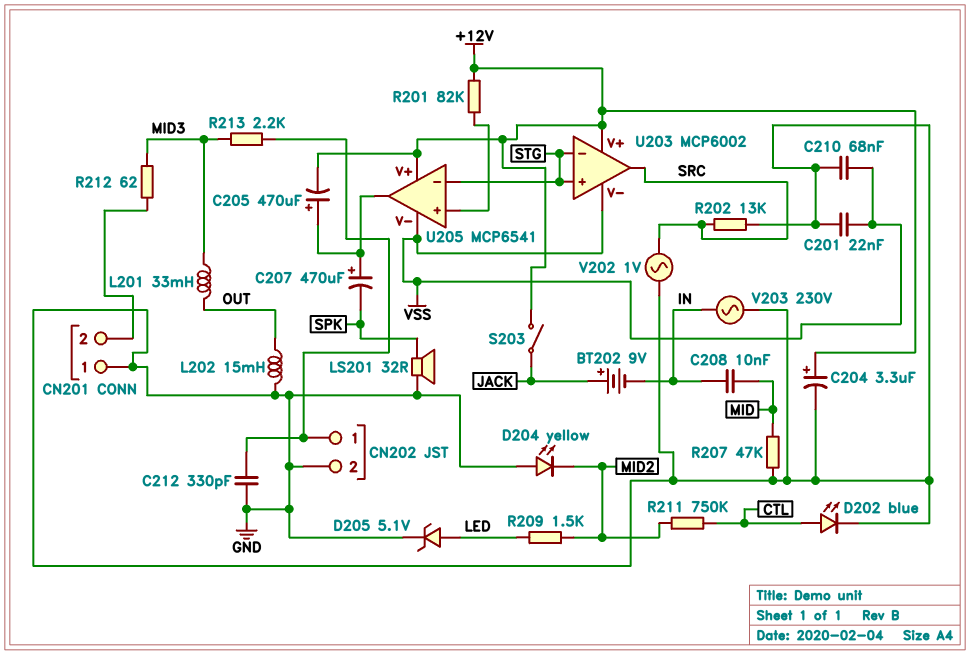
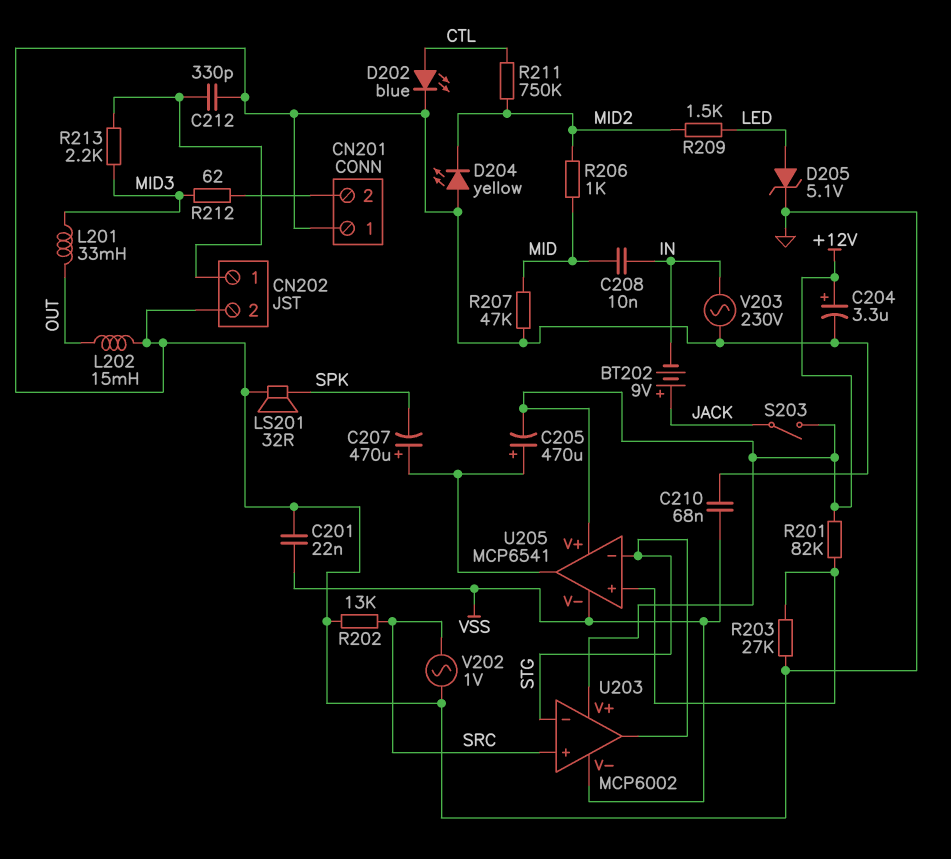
R203: none -> 27k (GND, U205/in+)
R206: none -> 1k (MID, MID2)
U203 pin in+: STG -> SRC
U203 pin out: SRC -> STG

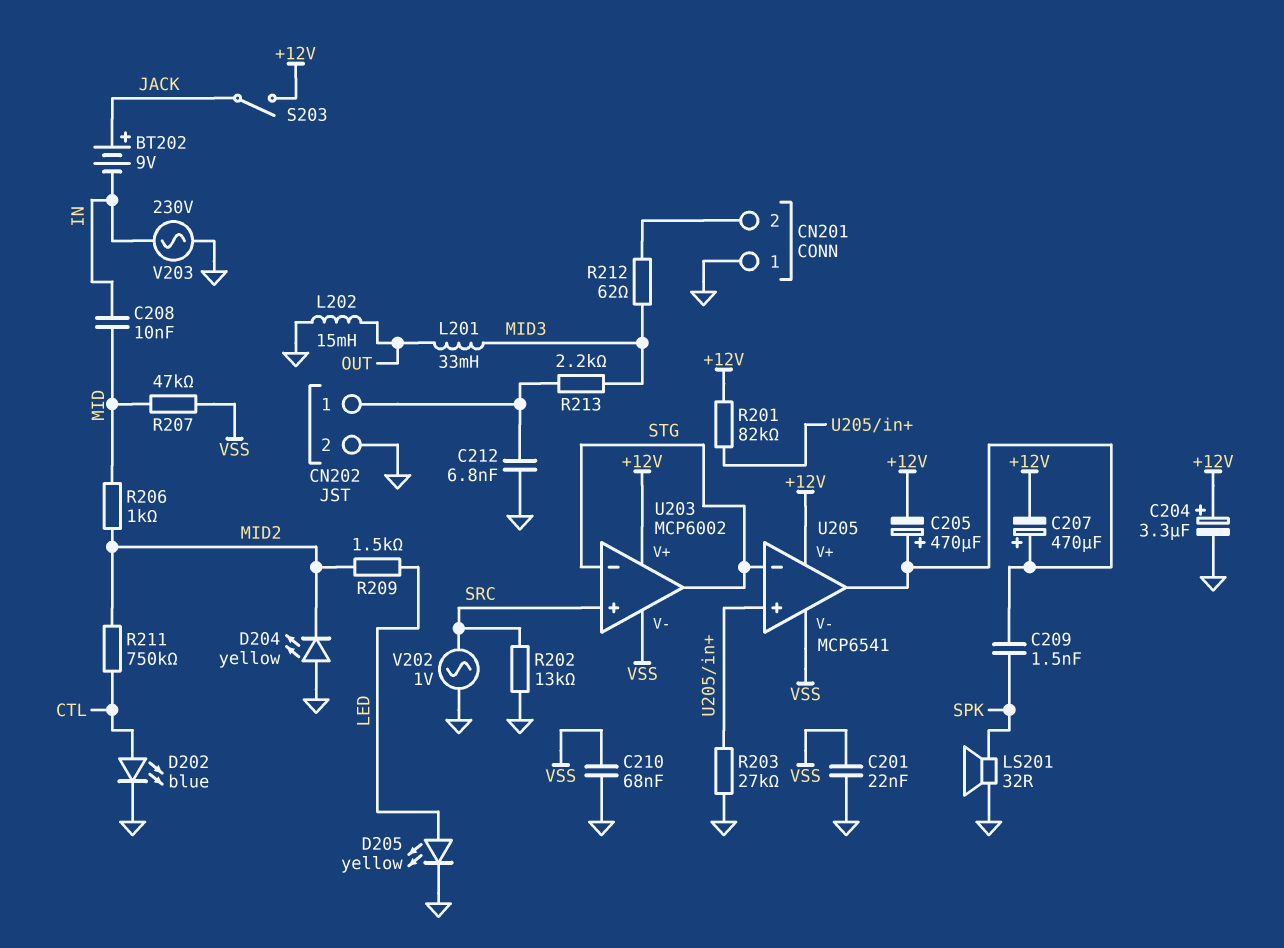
C207: 470uF (plus U205/out, minus SPK) -> 470uF (plus U205/out, minus +12V)
C209: none -> 1.5nF (SPK, U205/out)
C212: 330pF (CN202/1, GND) -> 6.8nF (CN202/1, GND)
D205: zener 5.1V (A LED, K GND) -> LED yellow (A LED, K GND)
R207: 47k (GND, MID) -> 47k (MID, VSS)

